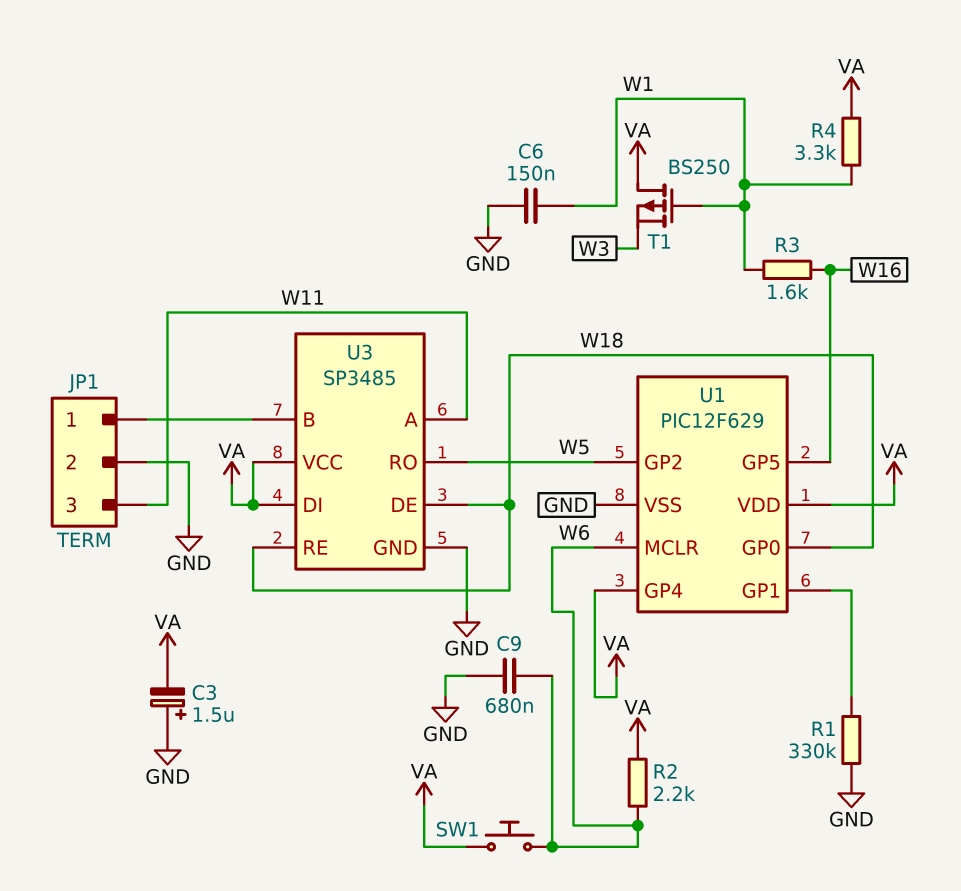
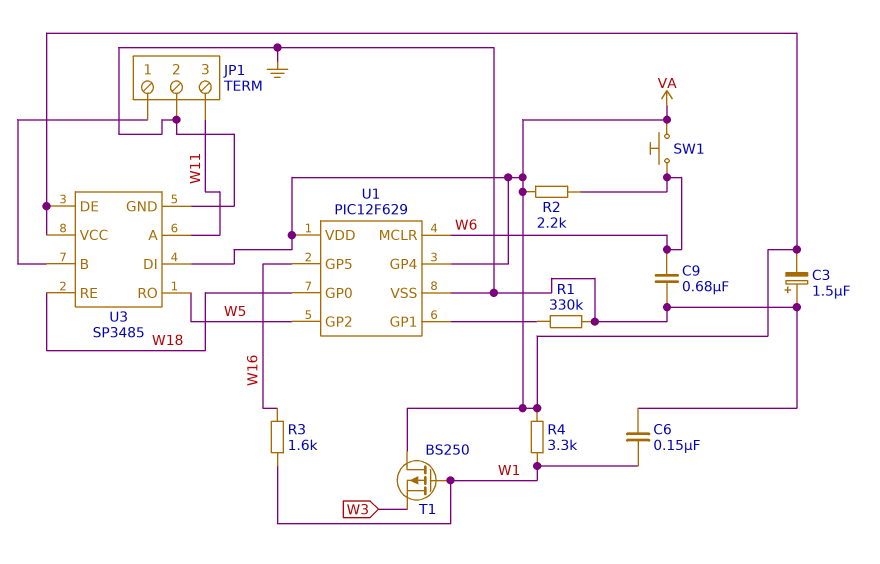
U3 pin DE: W18 -> VA

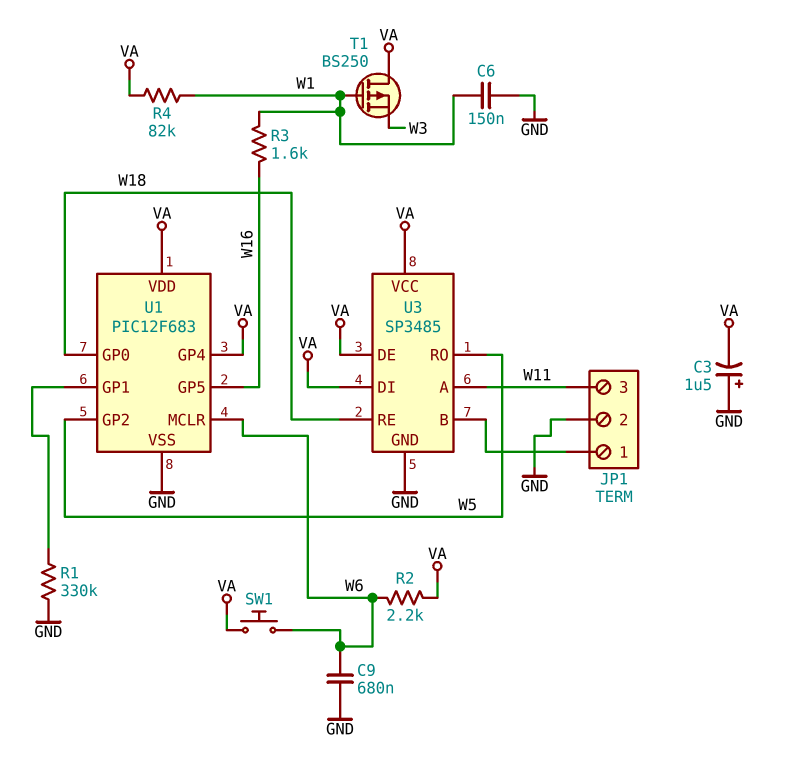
R4: 3.3k (VA, W1) -> 82k (VA, W1)
U1: PIC12F629 -> PIC12F683

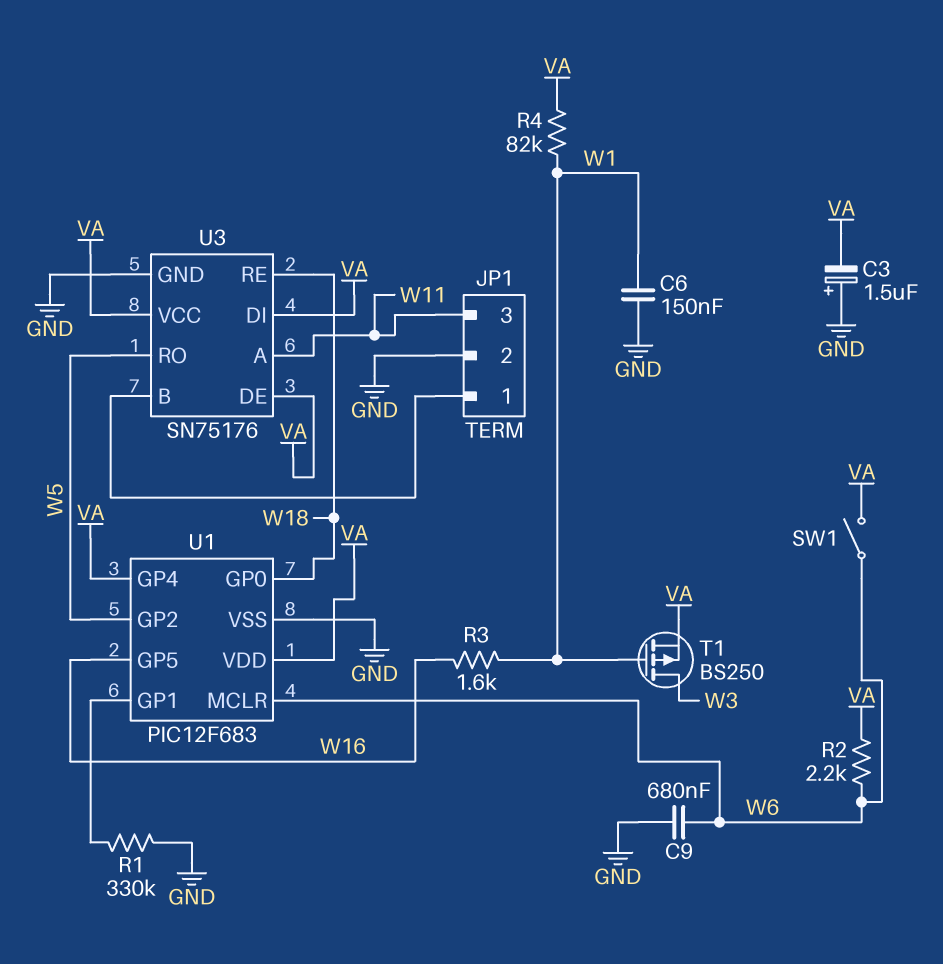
SW1: button (VA, W6) -> switch (VA, W6)
T1: PMOS BS250 (G W1, D VA, S W3) -> PMOS BS250 (G W1, D W3, S VA)
U3: SP3485 -> SN75176

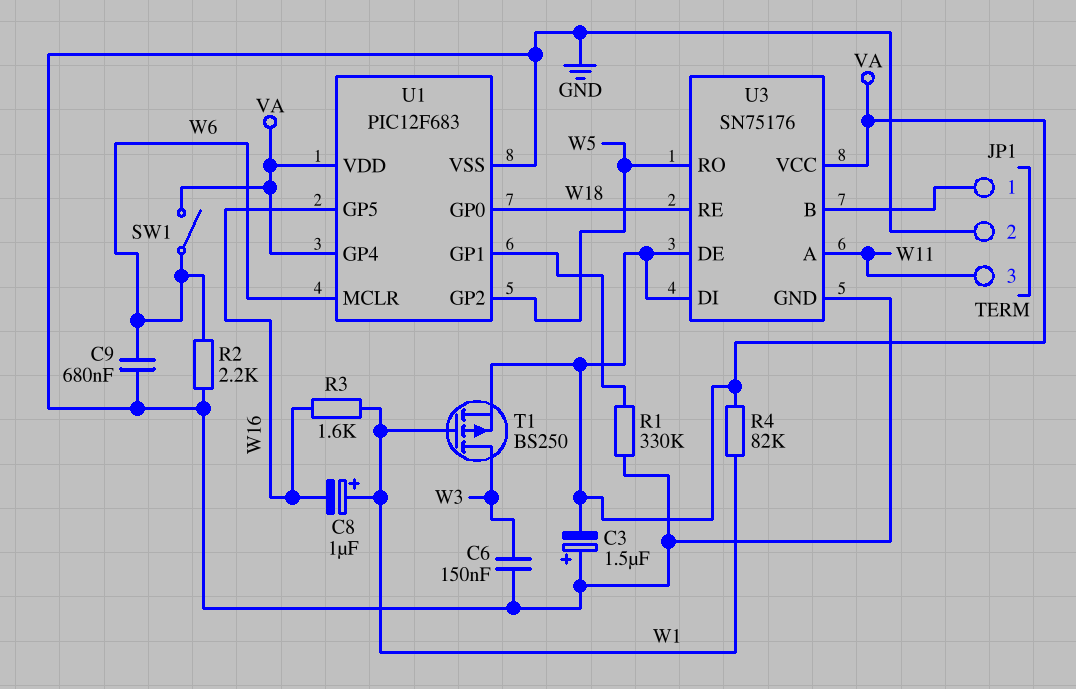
C6: 150nF (GND, W1) -> 150nF (GND, W3)
C8: none -> 1uF (plus W1, minus W16)
R2: 2.2k (VA, W6) -> 2.2k (GND, W6)

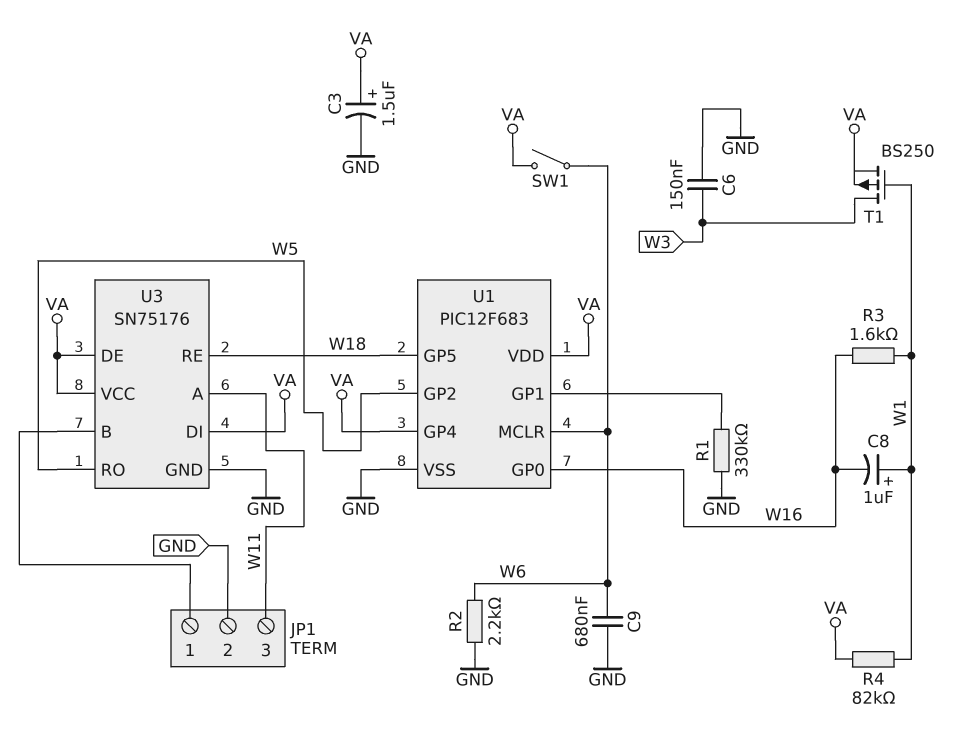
C3: 1.5uF (plus GND, minus VA) -> 1.5uF (plus VA, minus GND)
U1 pin GP0: W18 -> W16
U1 pin GP5: W16 -> W18

